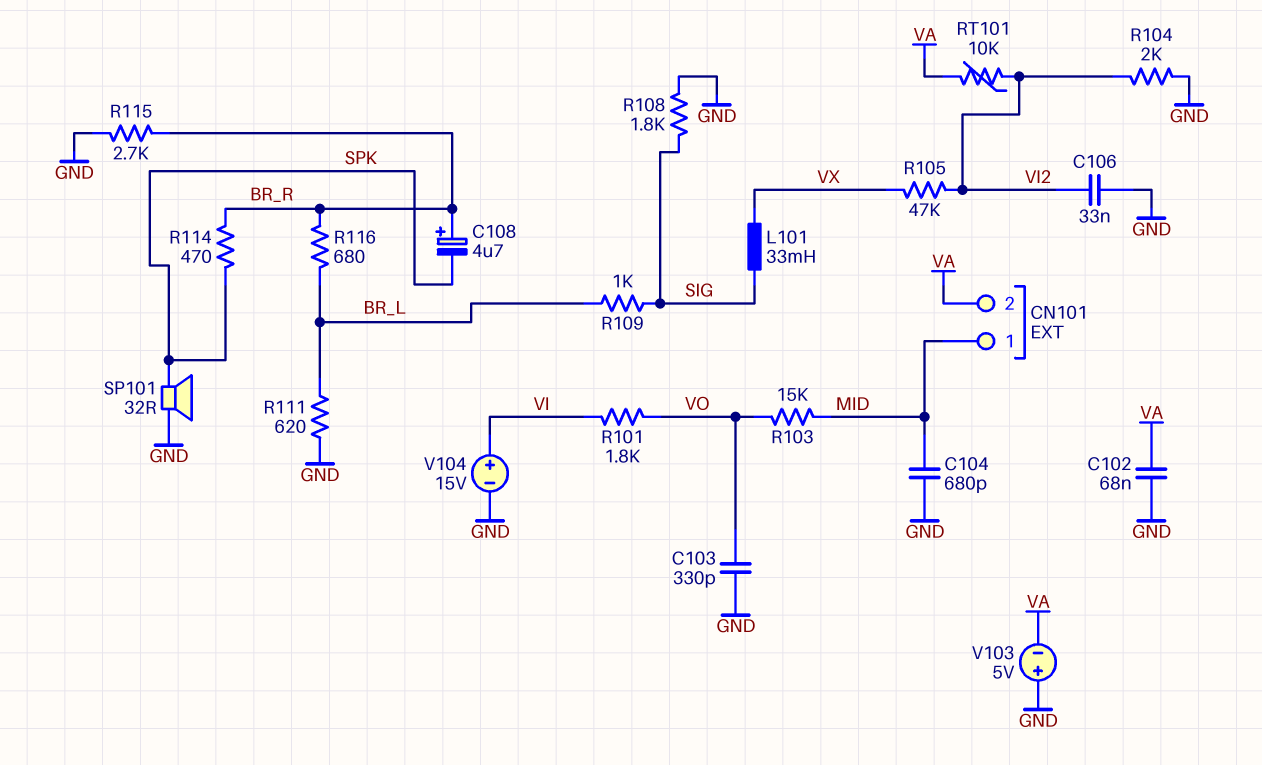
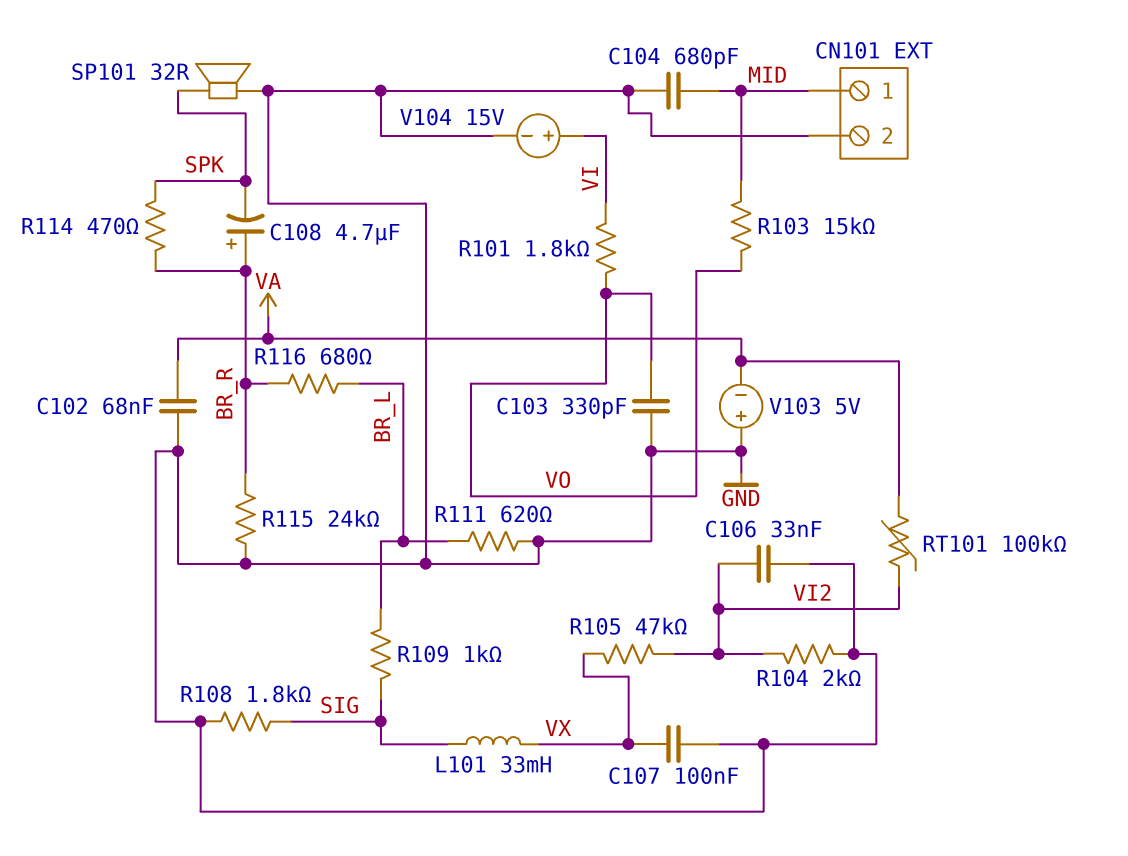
C107: none -> 100nF (GND, VX)
CN101 pin 2: VA -> GND
R115: 2.7k (BR_R, GND) -> 24k (BR_R, GND)
RT101: 10k (VA, VI2) -> 100k (VA, VI2)

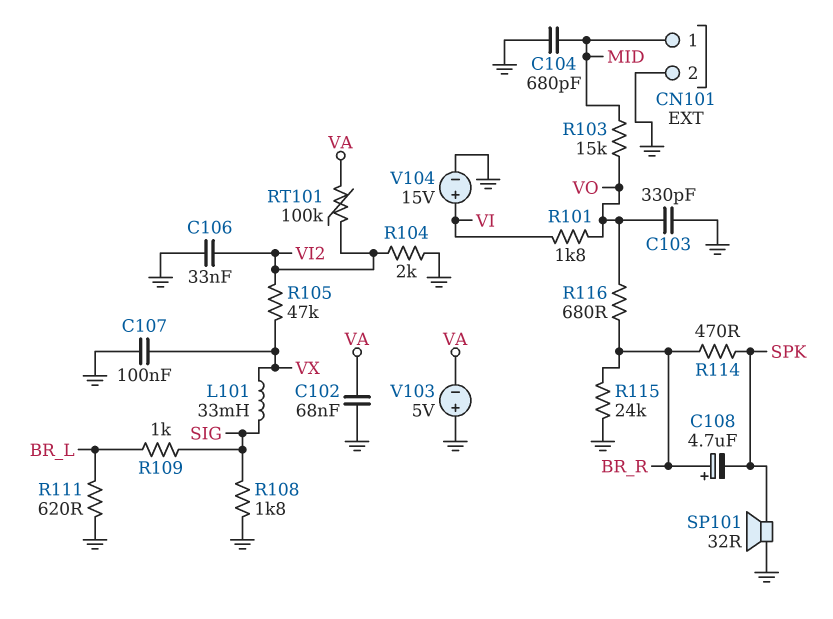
R116: 680 (BR_L, BR_R) -> 680 (BR_R, VO)

